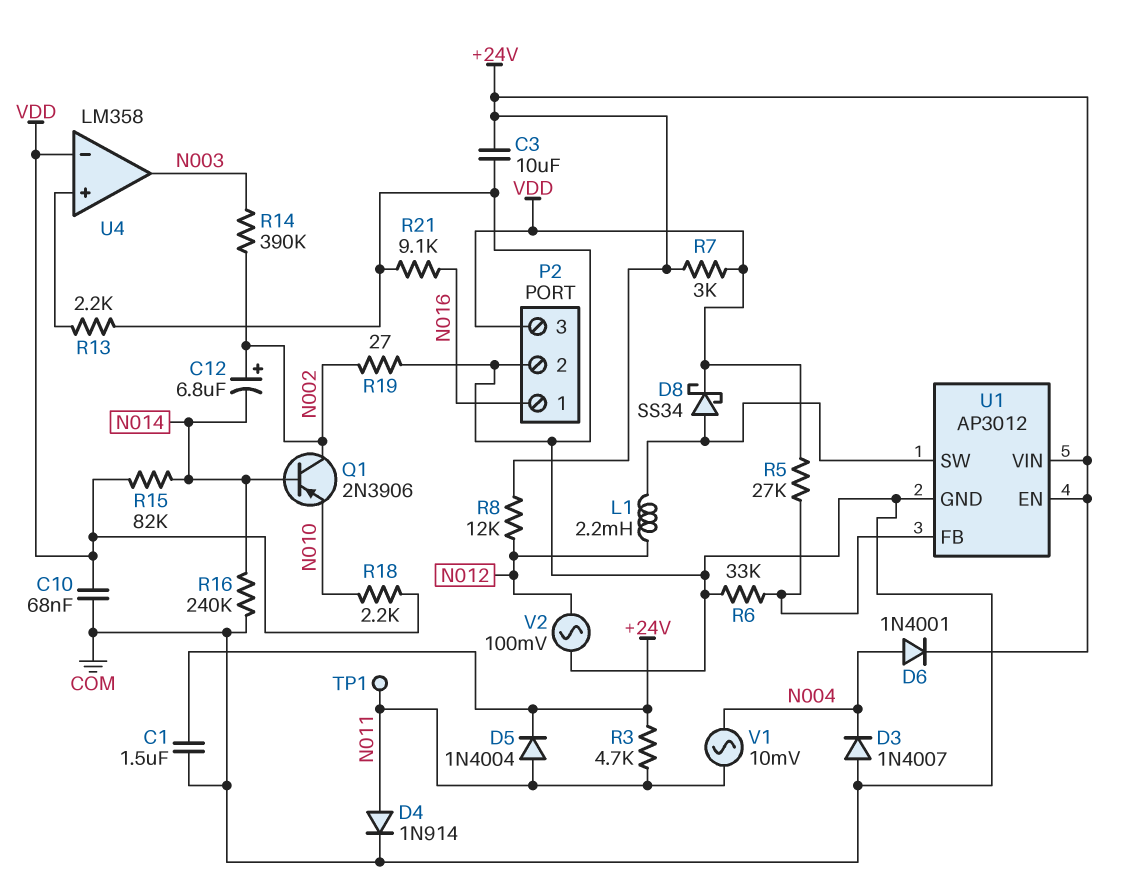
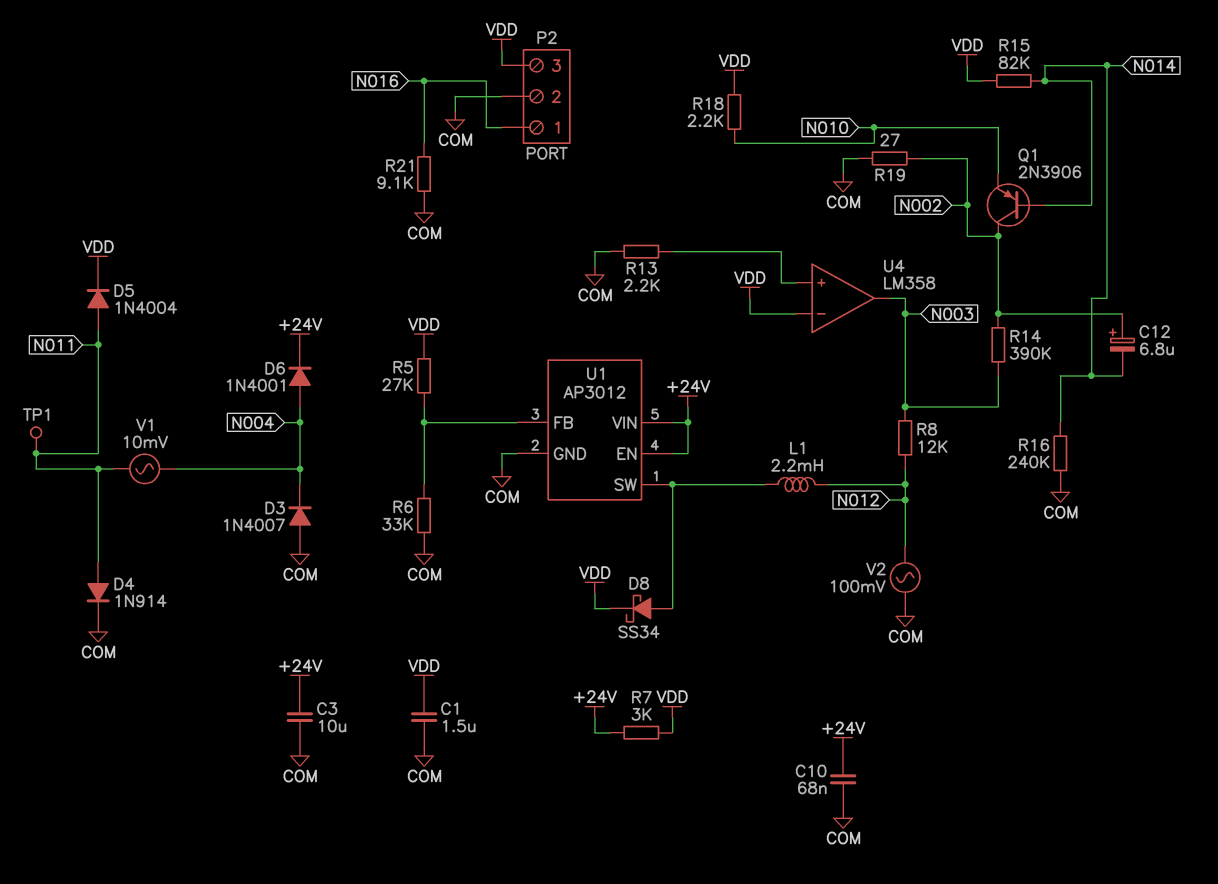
C1: 1.5uF (+24V, COM) -> 1.5uF (COM, VDD)
C10: 68nF (COM, VDD) -> 68nF (+24V, COM)
D5: diode 1N4004 (A N011, K +24V) -> diode 1N4004 (A N011, K VDD)
R3: 4.7k (+24V, N011) -> none
R8: 12k (+24V, N012) -> 12k (N003, N012)

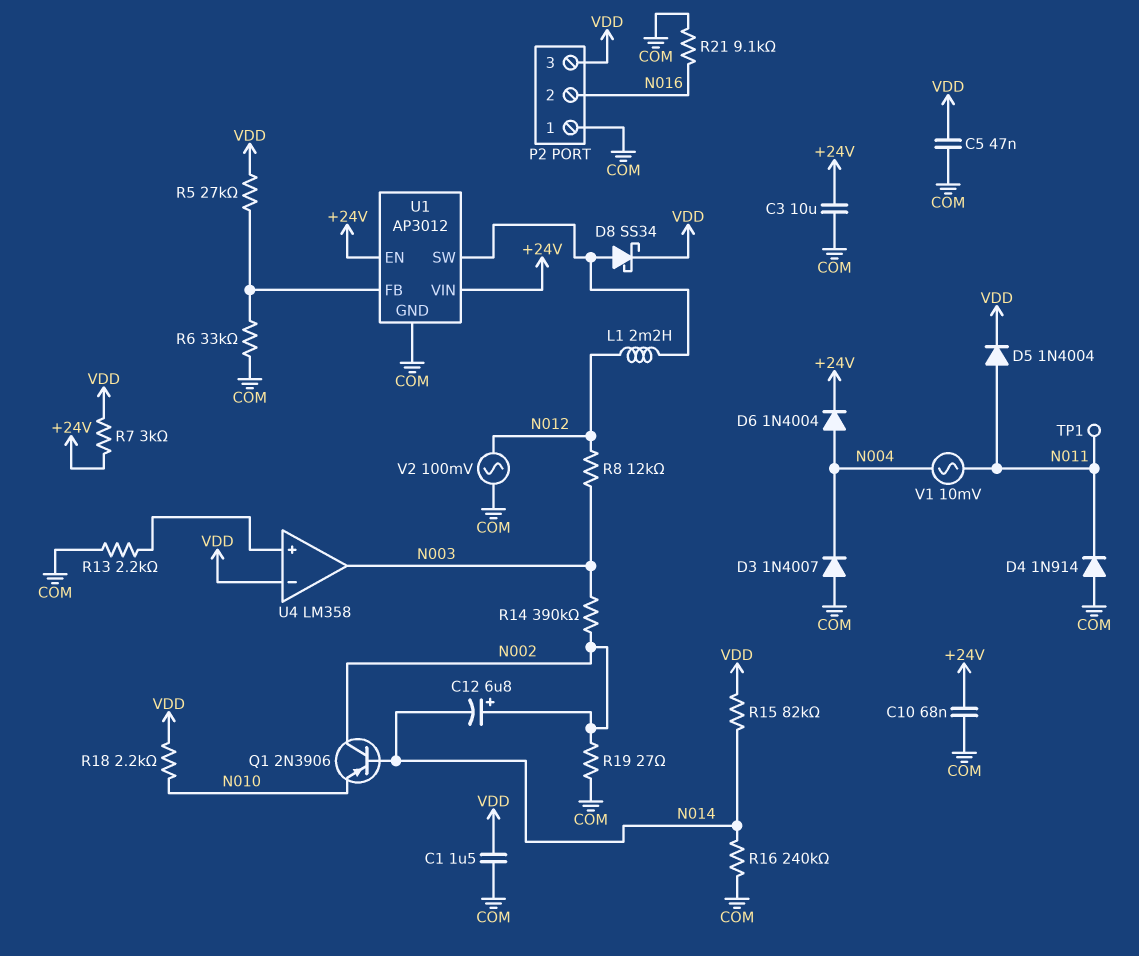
C5: none -> 47nF (COM, VDD)
D4: diode 1N914 (A N011, K COM) -> diode 1N914 (A COM, K N011)
D6: diode 1N4001 (A N004, K +24V) -> diode 1N4004 (A N004, K +24V)
P2 pin 1: N016 -> COM
P2 pin 2: COM -> N016

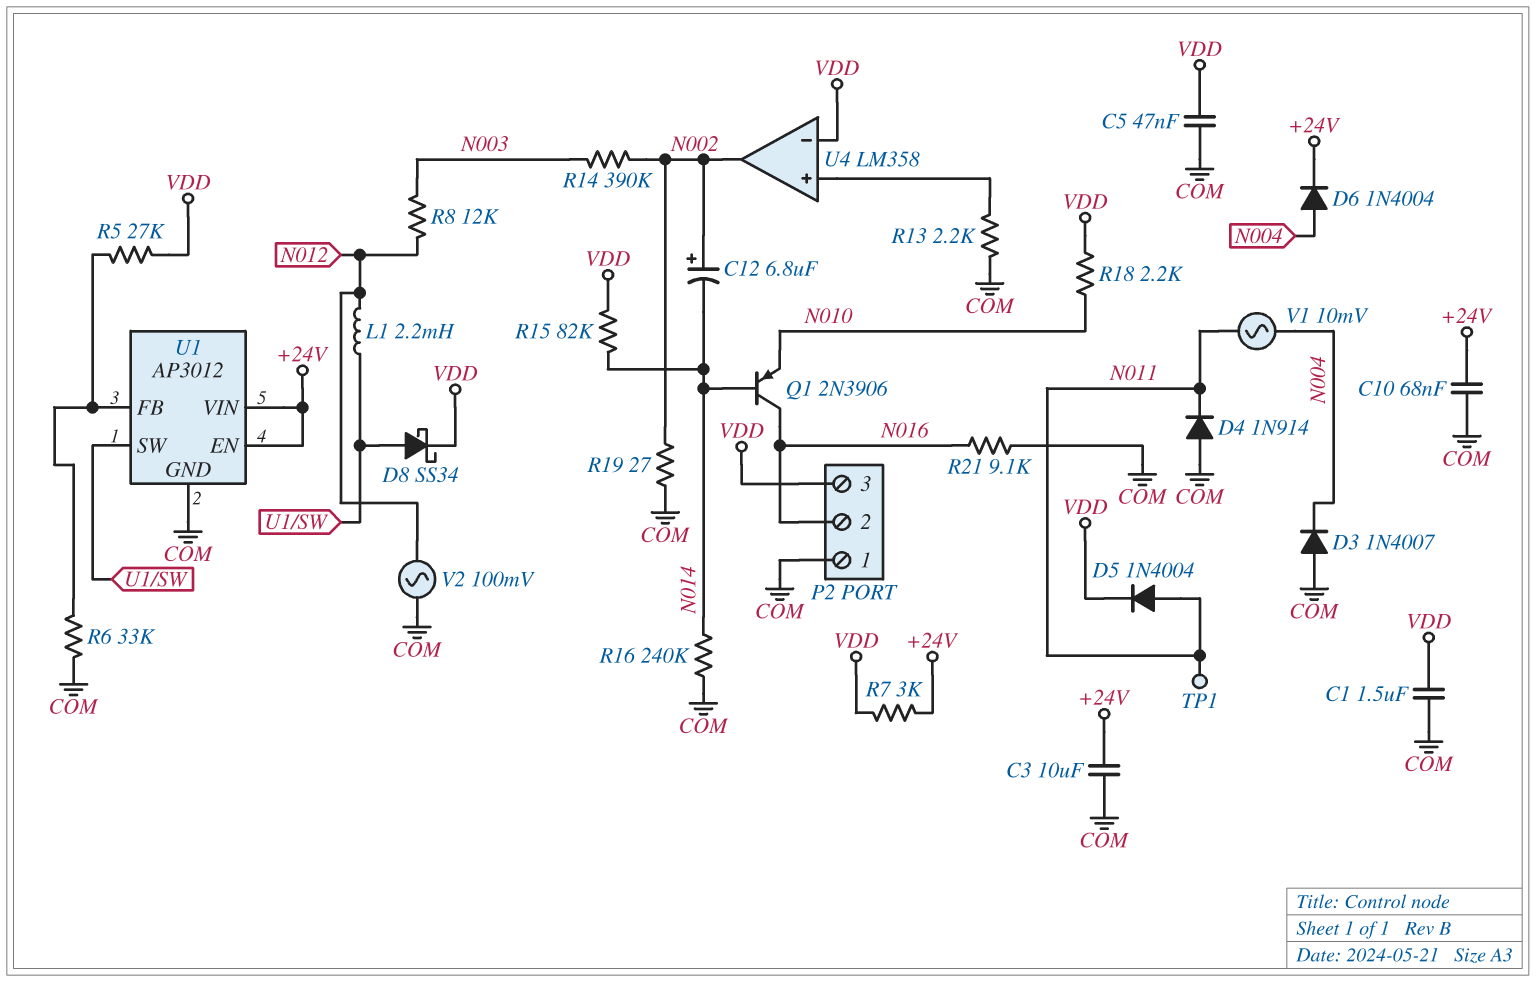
Q1: PNP 2N3906 (B N014, C N002, E N010) -> PNP 2N3906 (B N014, C N016, E N010)
U4 pin out: N003 -> N002

